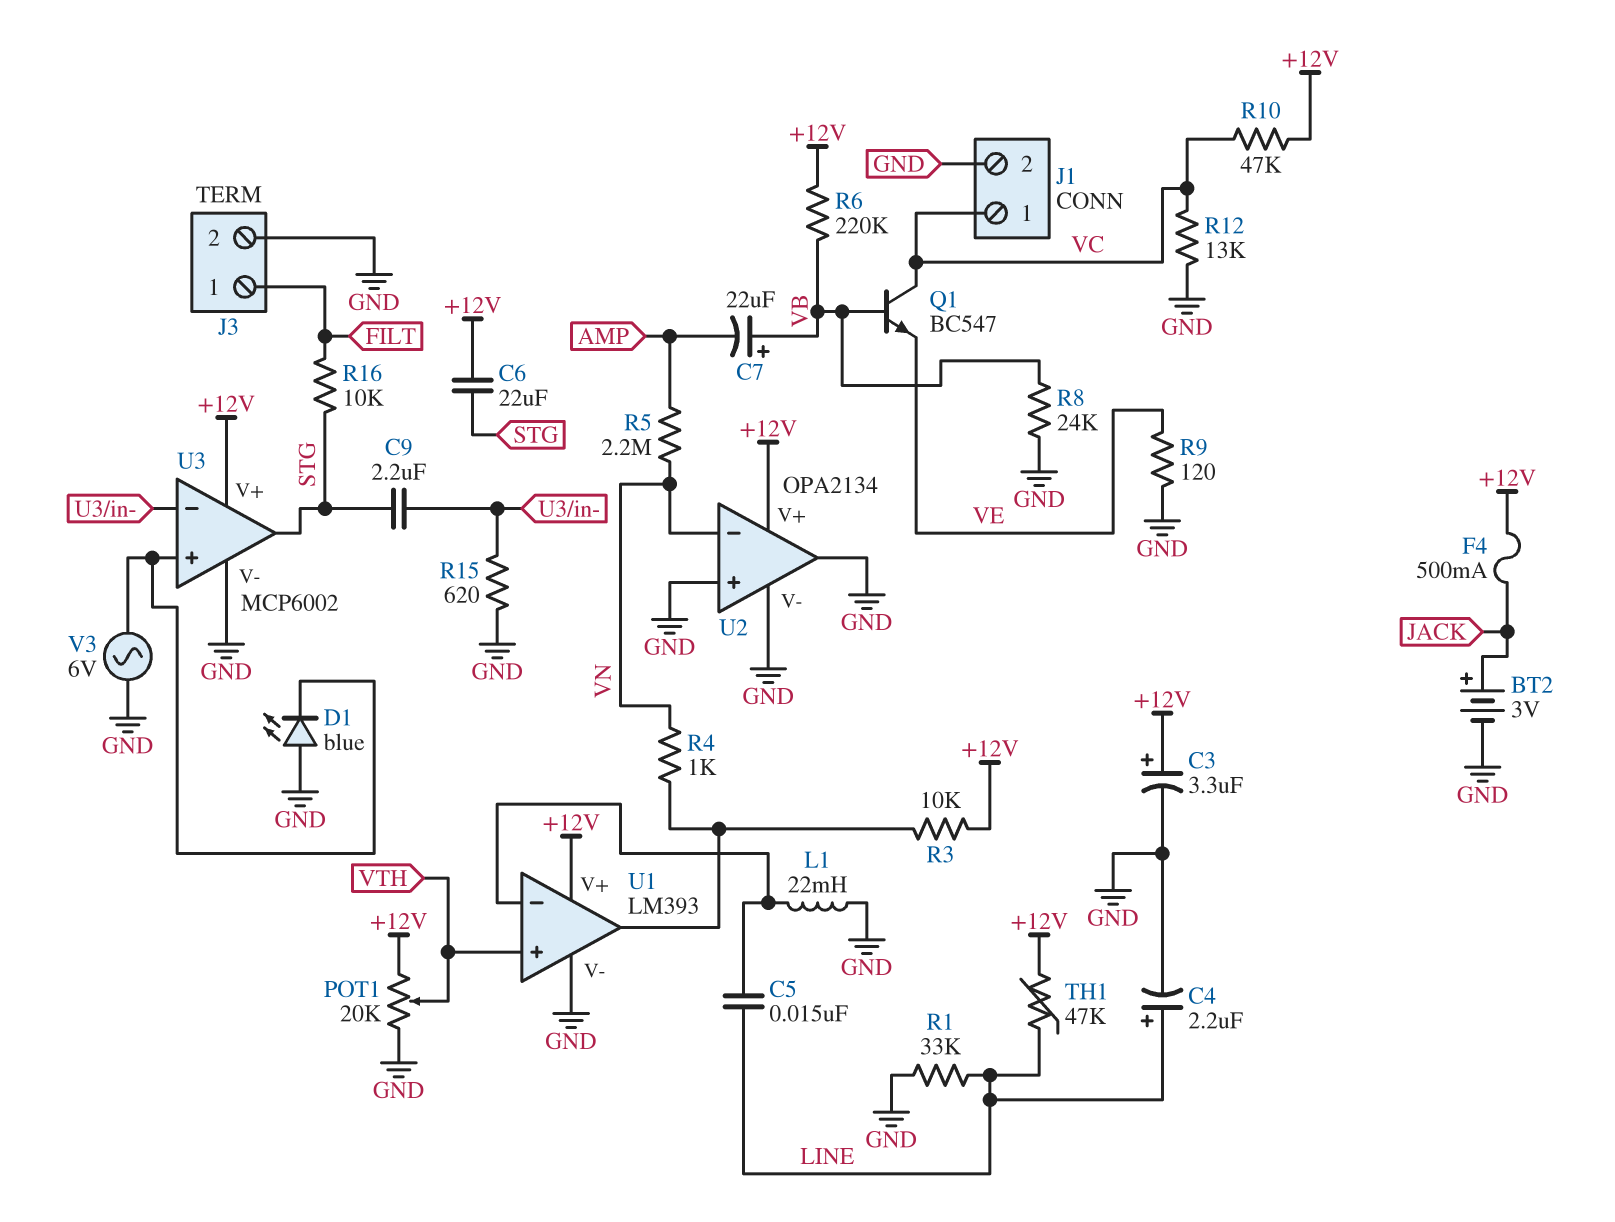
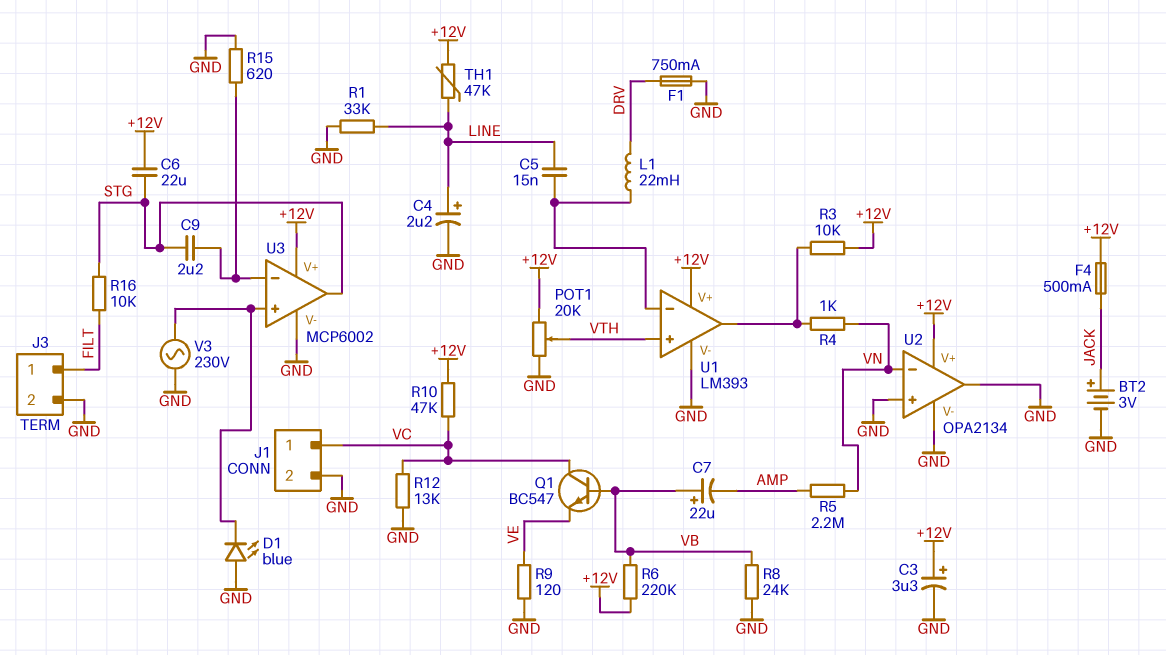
F1: none -> 750mA (DRV, GND)
L1: 22mH (GND, U1/in-) -> 22mH (DRV, U1/in-)
V3: AC 6V (GND, U3/in+) -> AC 230V (GND, U3/in+)

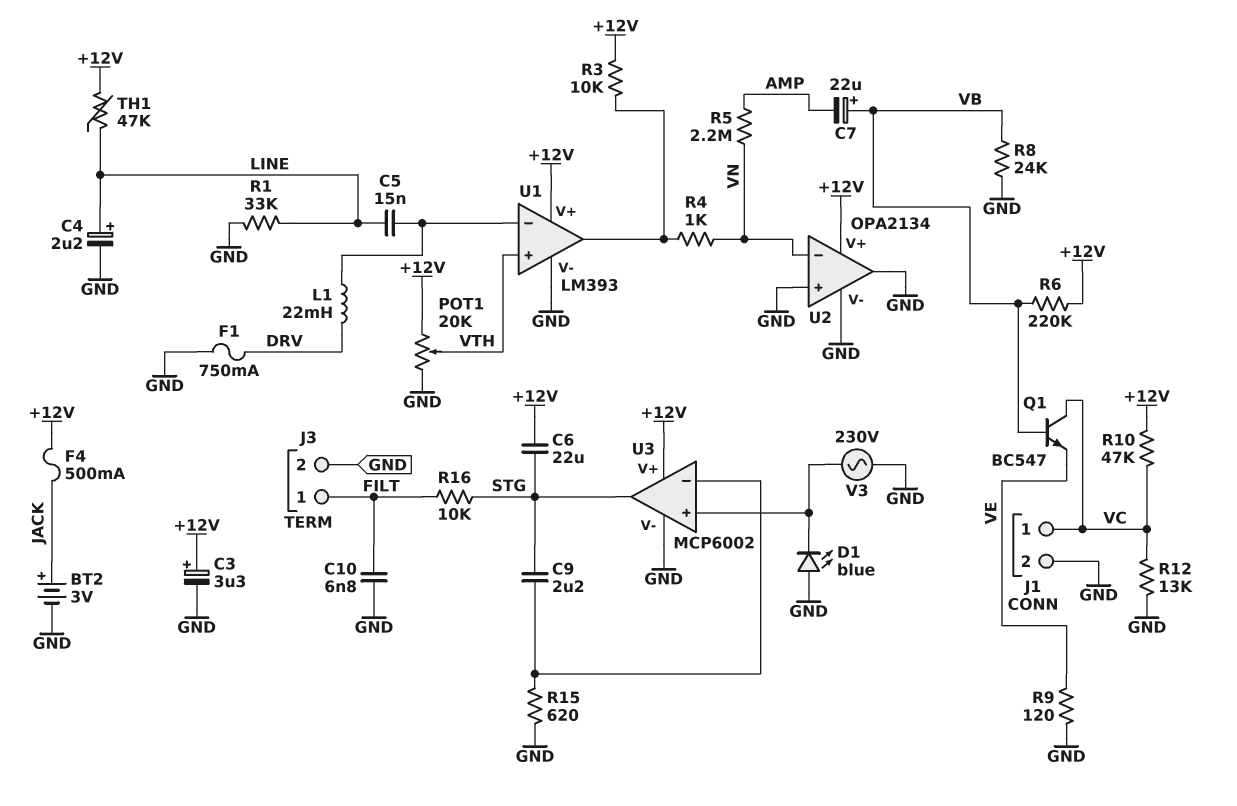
C10: none -> 6.8nF (FILT, GND)

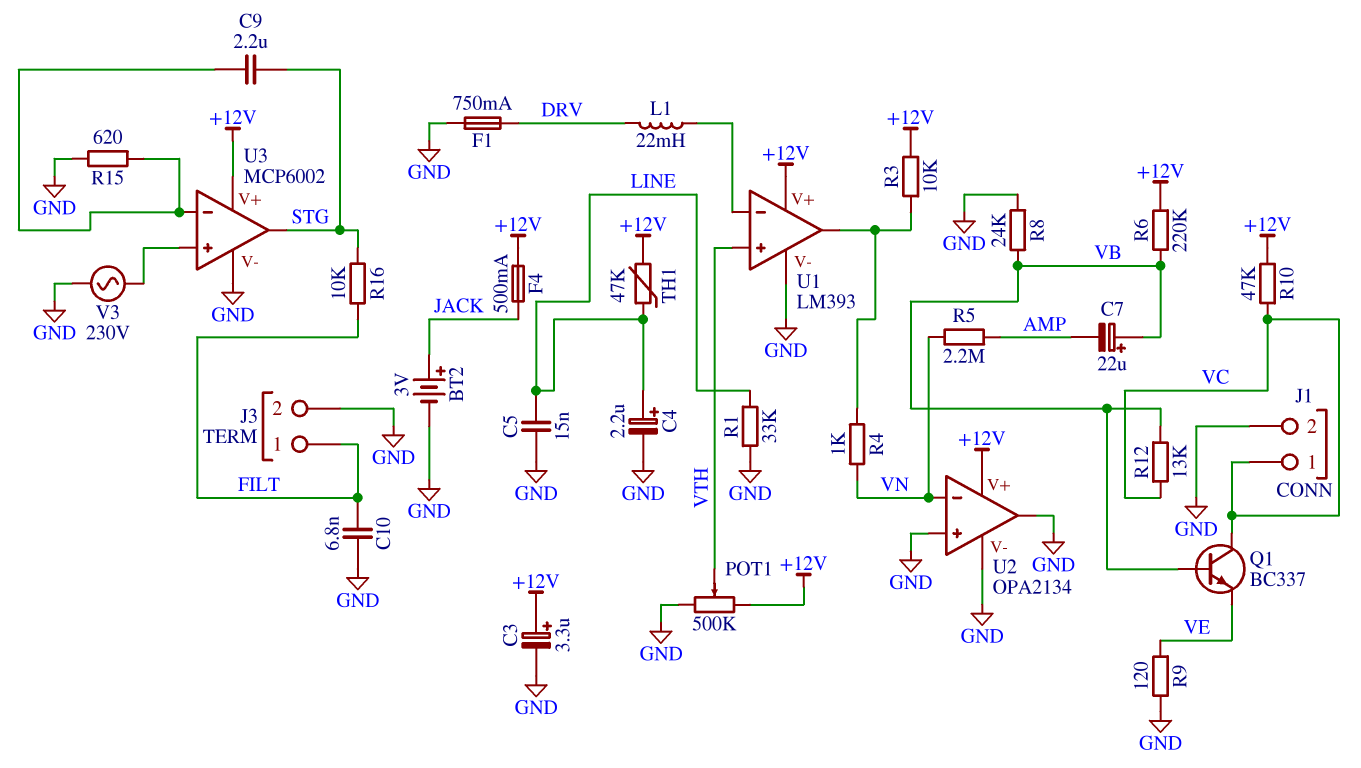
C5: 15nF (LINE, U1/in-) -> 15nF (GND, LINE)
C6: 22uF (+12V, STG) -> none
D1: LED blue (A GND, K U3/in+) -> none
POT1: 20k (+12V, GND, wiper VTH) -> 500k (+12V, GND, wiper VTH)
Q1: NPN BC547 (B VB, C VC, E VE) -> NPN BC337 (B VB, C VC, E VE)
R12: 13k (GND, VC) -> 13k (VB, VC)

